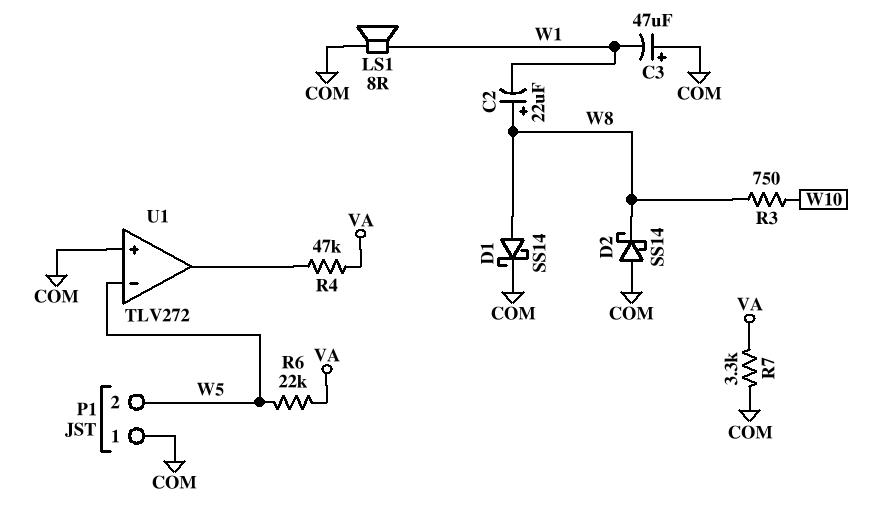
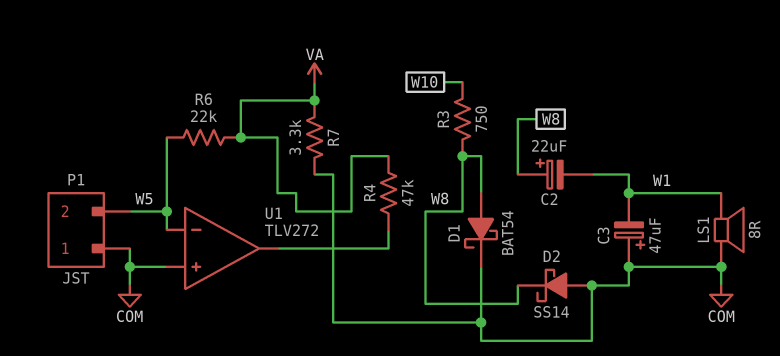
D1: schottky SS14 (A W8, K COM) -> schottky BAT54 (A W8, K COM)

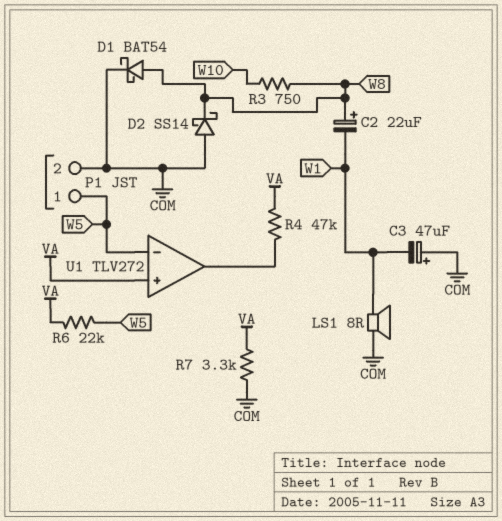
P1 pin 1: COM -> W5
P1 pin 2: W5 -> COM
U1 pin in+: COM -> VA

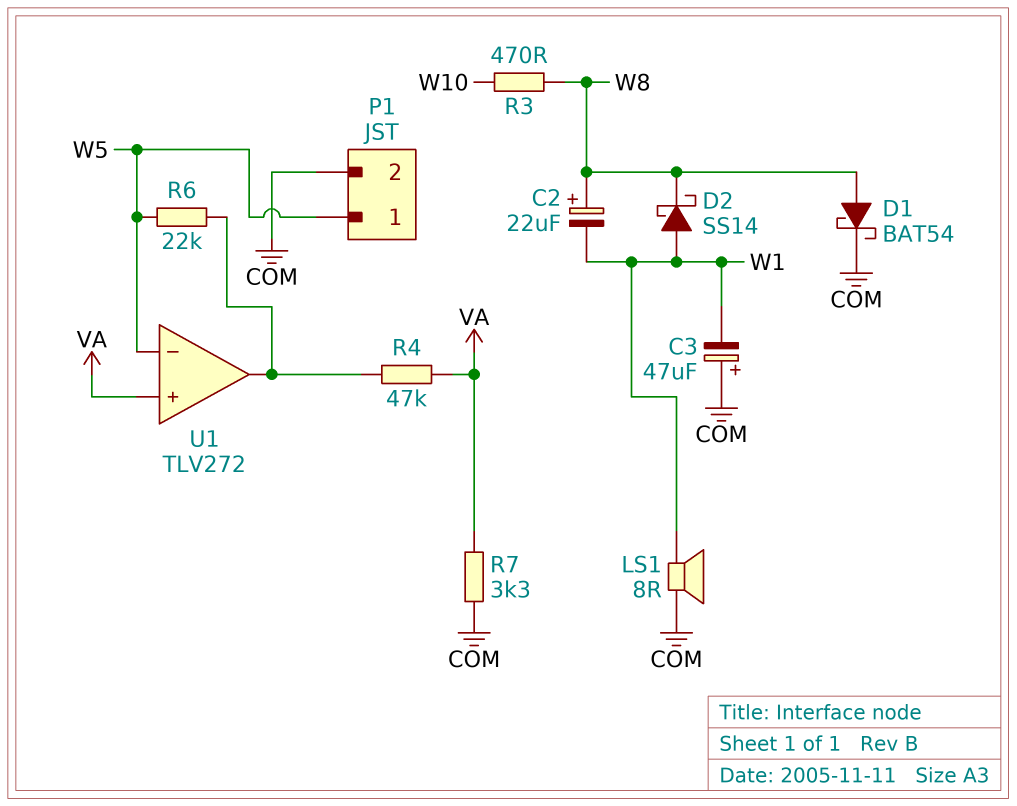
D2: schottky SS14 (A COM, K W8) -> schottky SS14 (A W1, K W8)
R3: 750 (W8, W10) -> 470 (W8, W10)
R6: 22k (VA, W5) -> 22k (U1/out, W5)

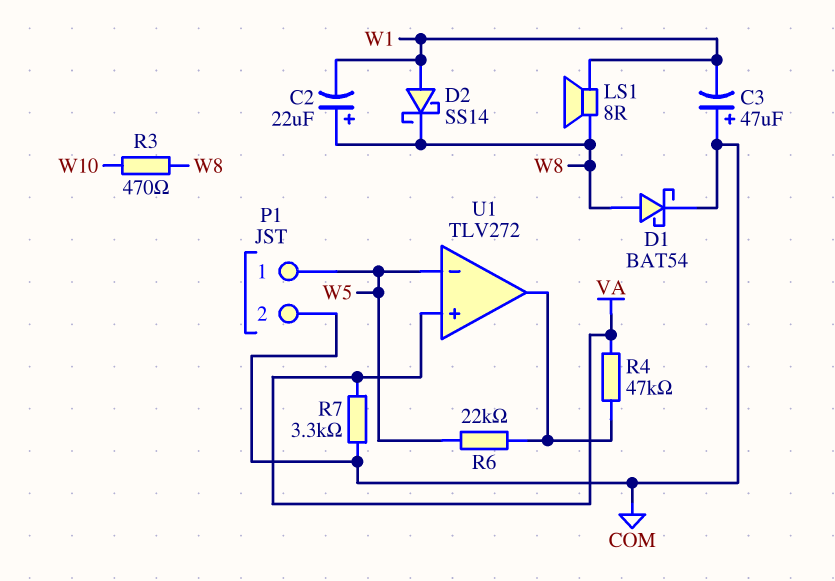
LS1: speaker 8R (COM, W1) -> speaker 8R (W1, W8)

